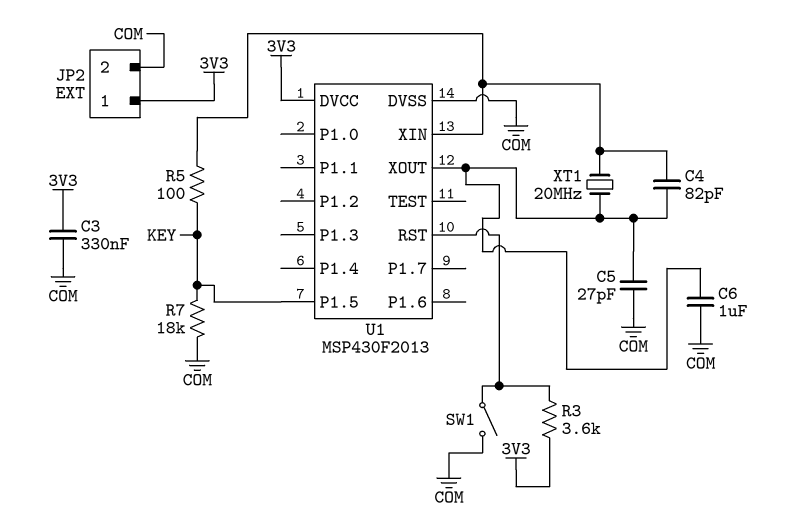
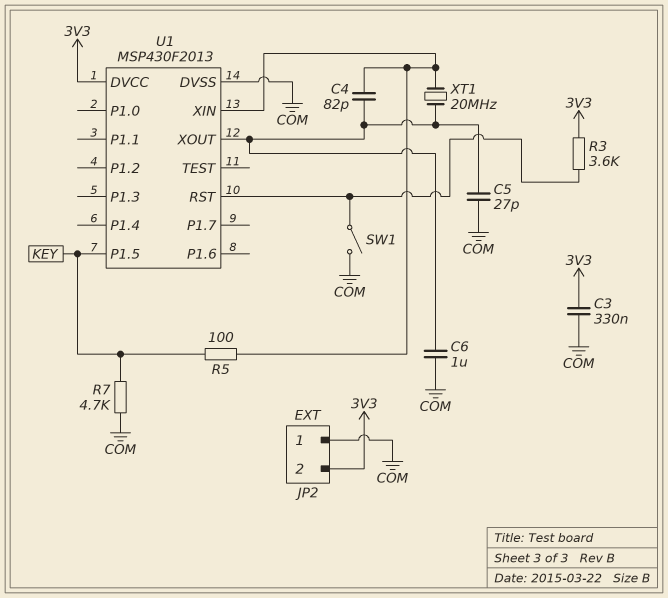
JP2 pin 1: 3V3 -> COM
JP2 pin 2: COM -> 3V3
R7: 18k (COM, KEY) -> 4.7k (COM, KEY)

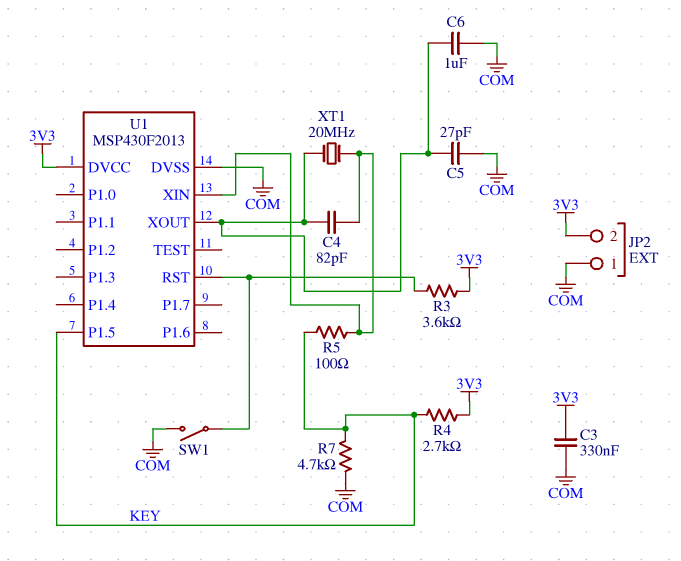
R4: none -> 2.7k (3V3, KEY)

